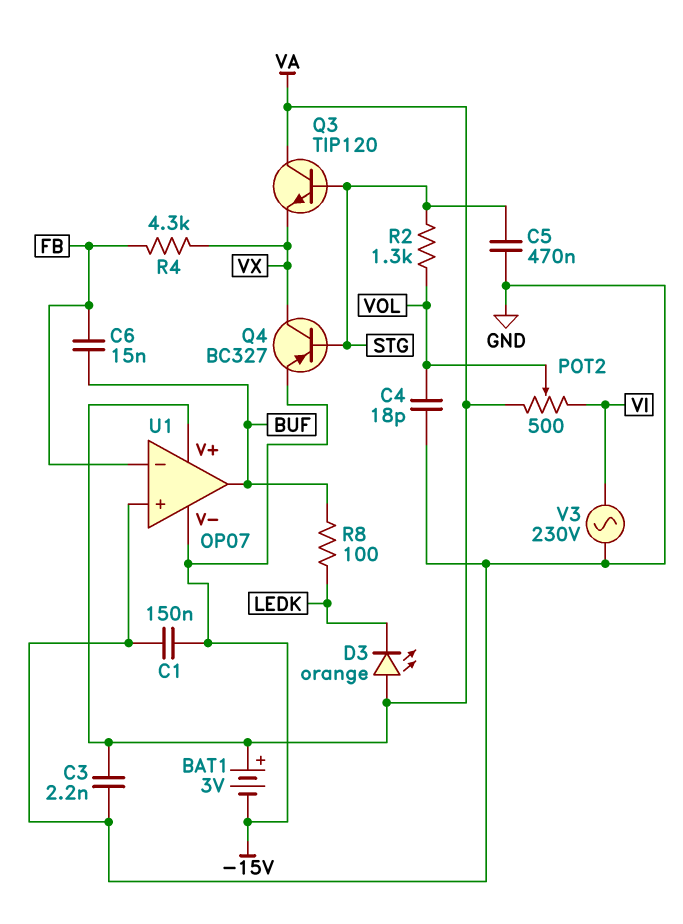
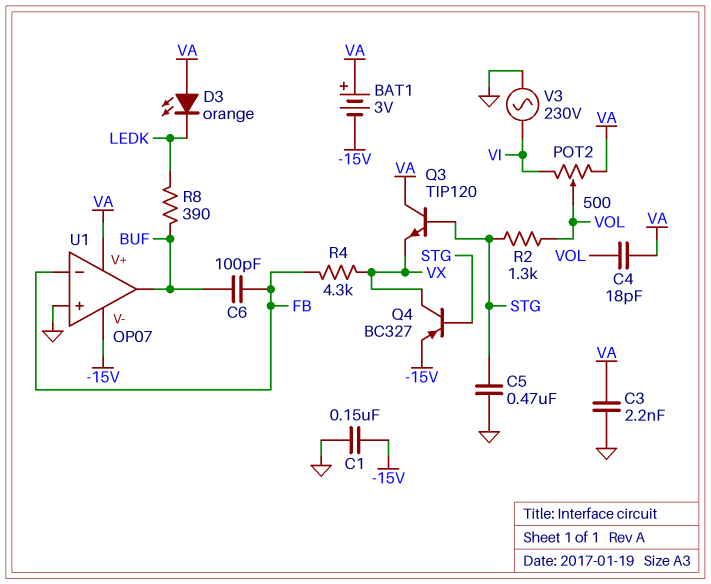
C4: 18pF (GND, VOL) -> 18pF (VA, VOL)
C6: 15nF (BUF, FB) -> 100pF (BUF, FB)
R8: 100 (BUF, LEDK) -> 390 (BUF, LEDK)

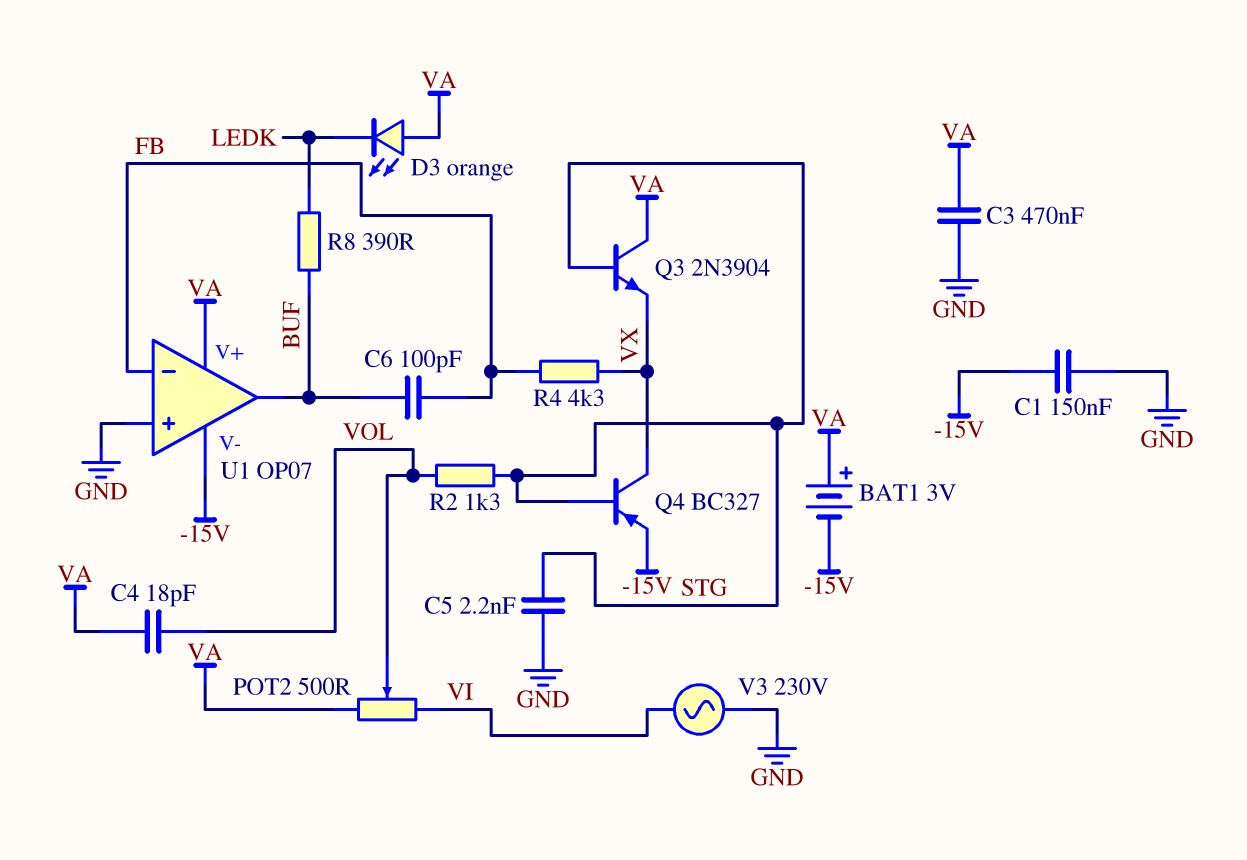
C3: 2.2nF (GND, VA) -> 470nF (GND, VA)
C5: 470nF (GND, STG) -> 2.2nF (GND, STG)
Q3: NPN TIP120 (B STG, C VA, E VX) -> NPN 2N3904 (B STG, C VA, E VX)

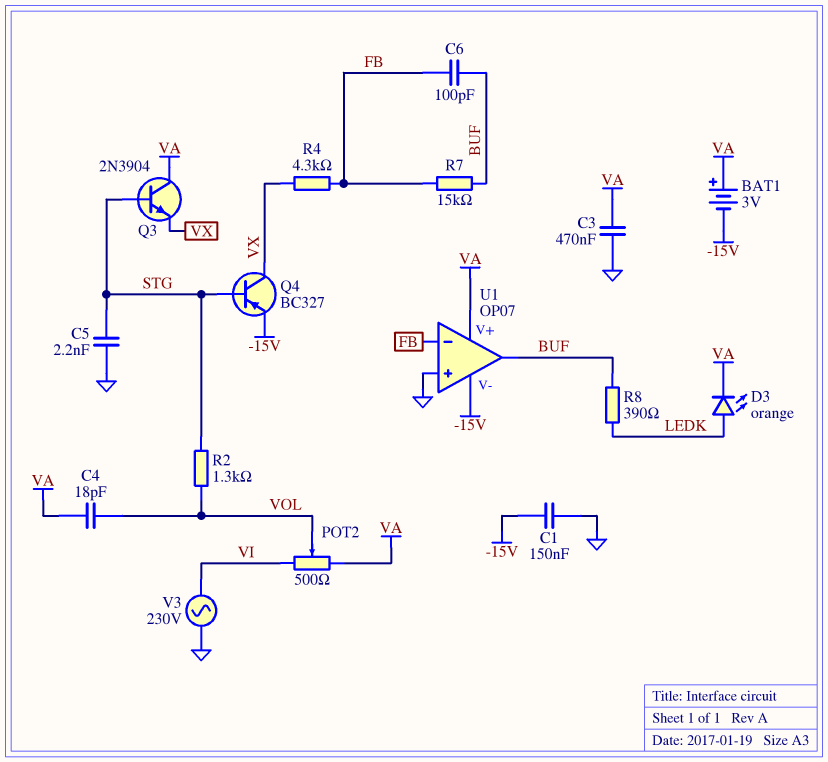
D3: LED orange (A VA, K LEDK) -> LED orange (A LEDK, K VA)
R7: none -> 15k (BUF, FB)

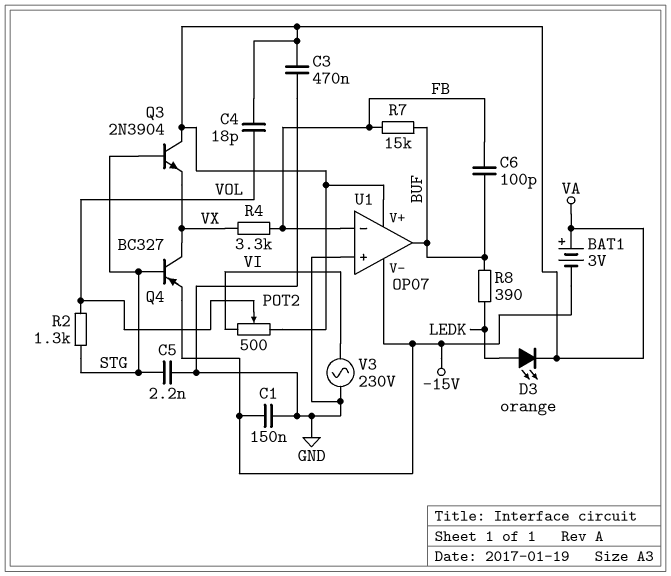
R4: 4.3k (FB, VX) -> 3.3k (FB, VX)

